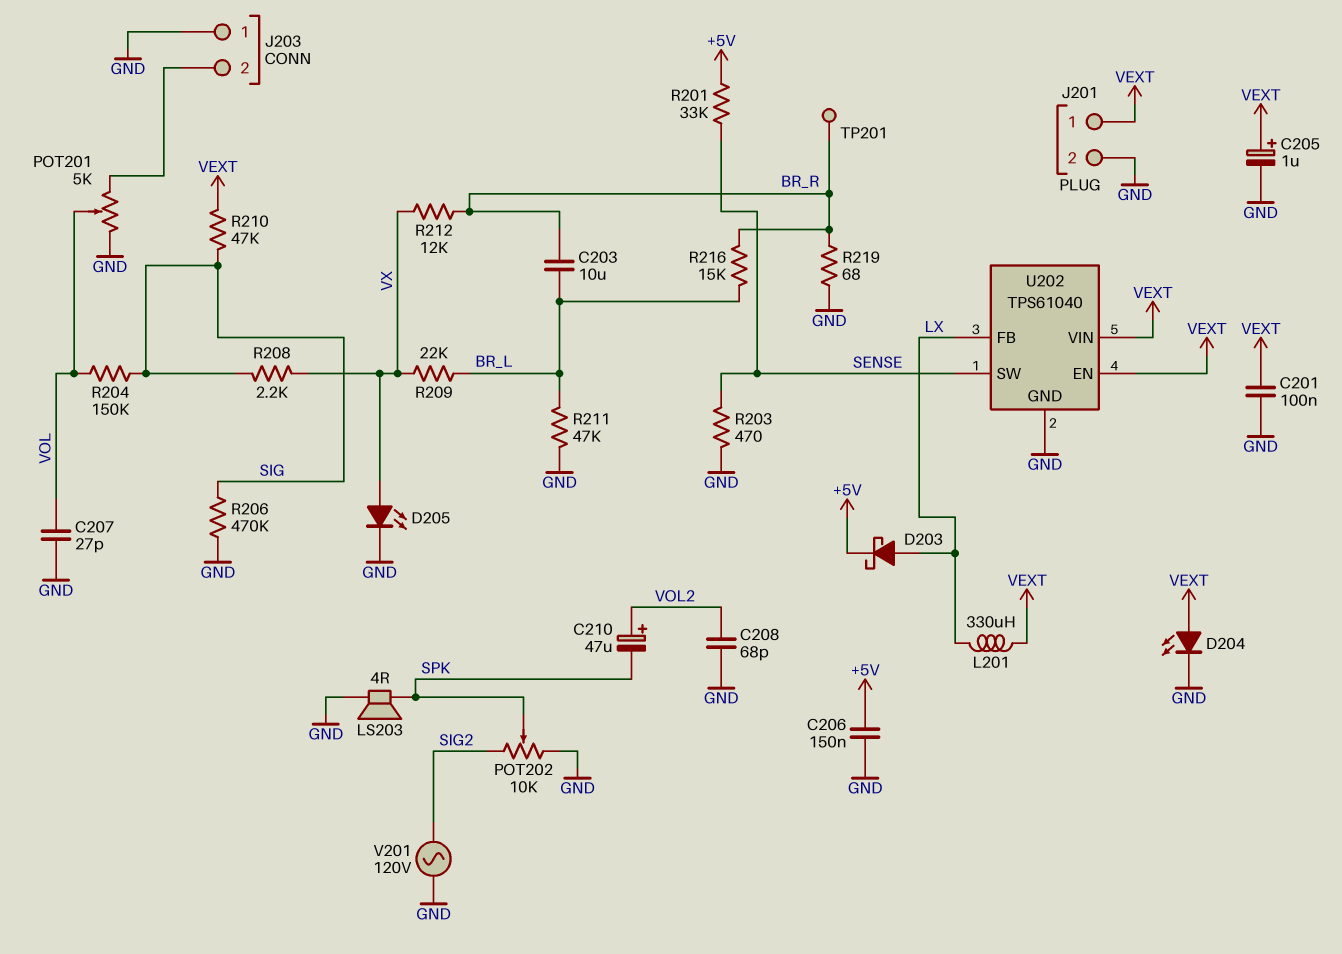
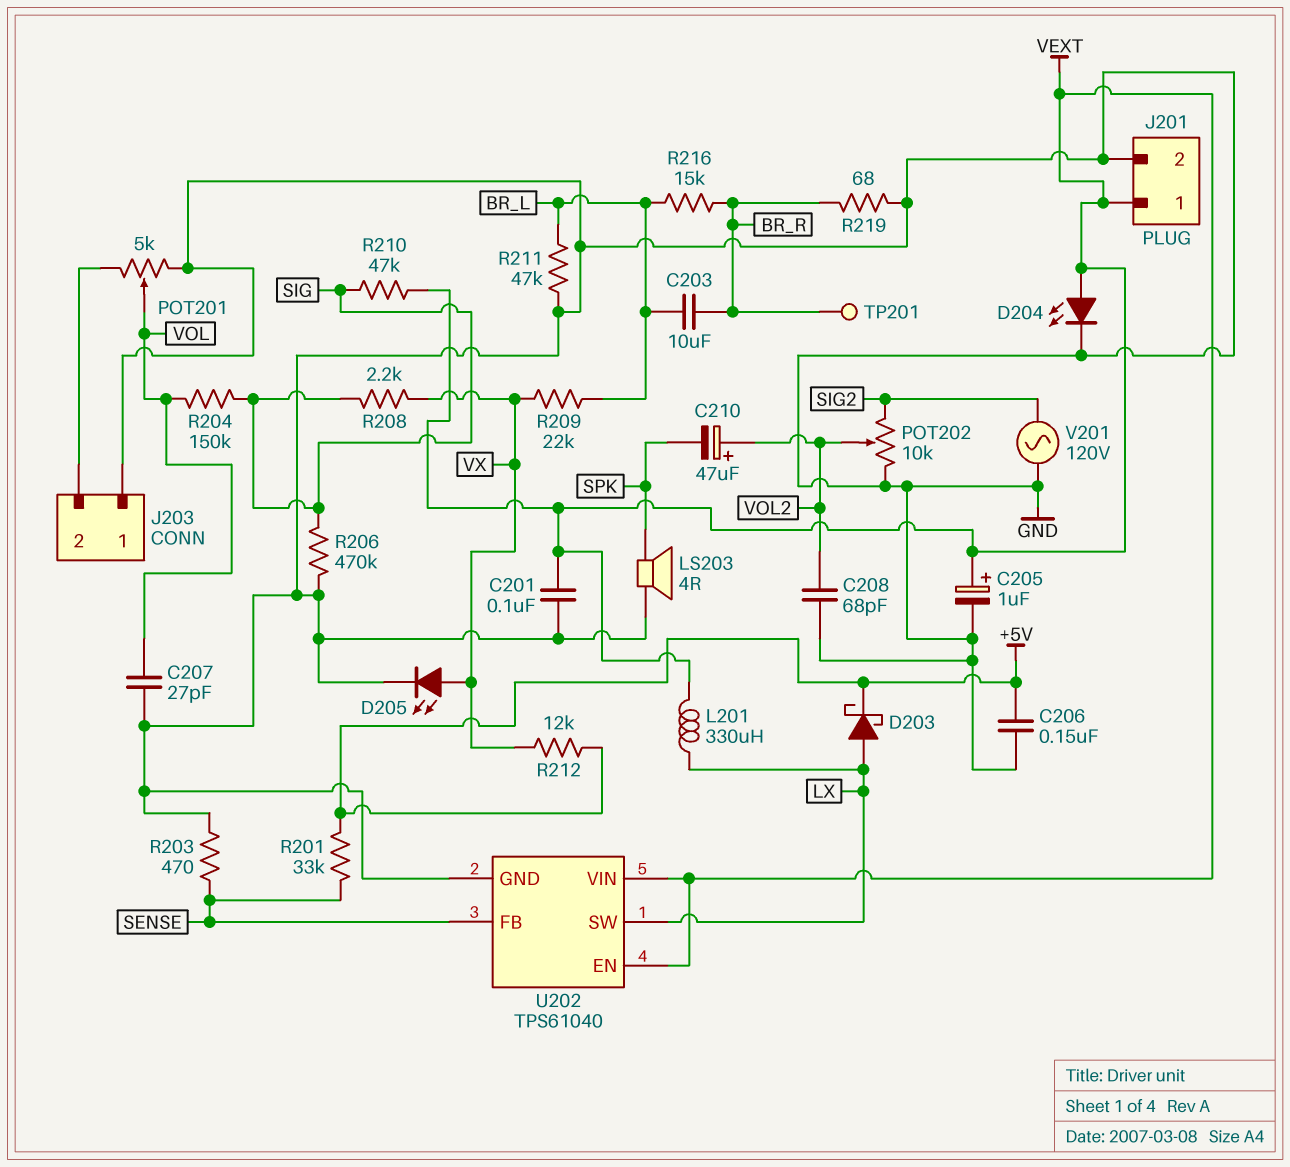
POT202: 10k (GND, SIG2, wiper SPK) -> 10k (GND, SIG2, wiper VOL2)
R212: 12k (BR_R, VX) -> 12k (+5V, VX)
U202 pin FB: LX -> SENSE
U202 pin SW: SENSE -> LX

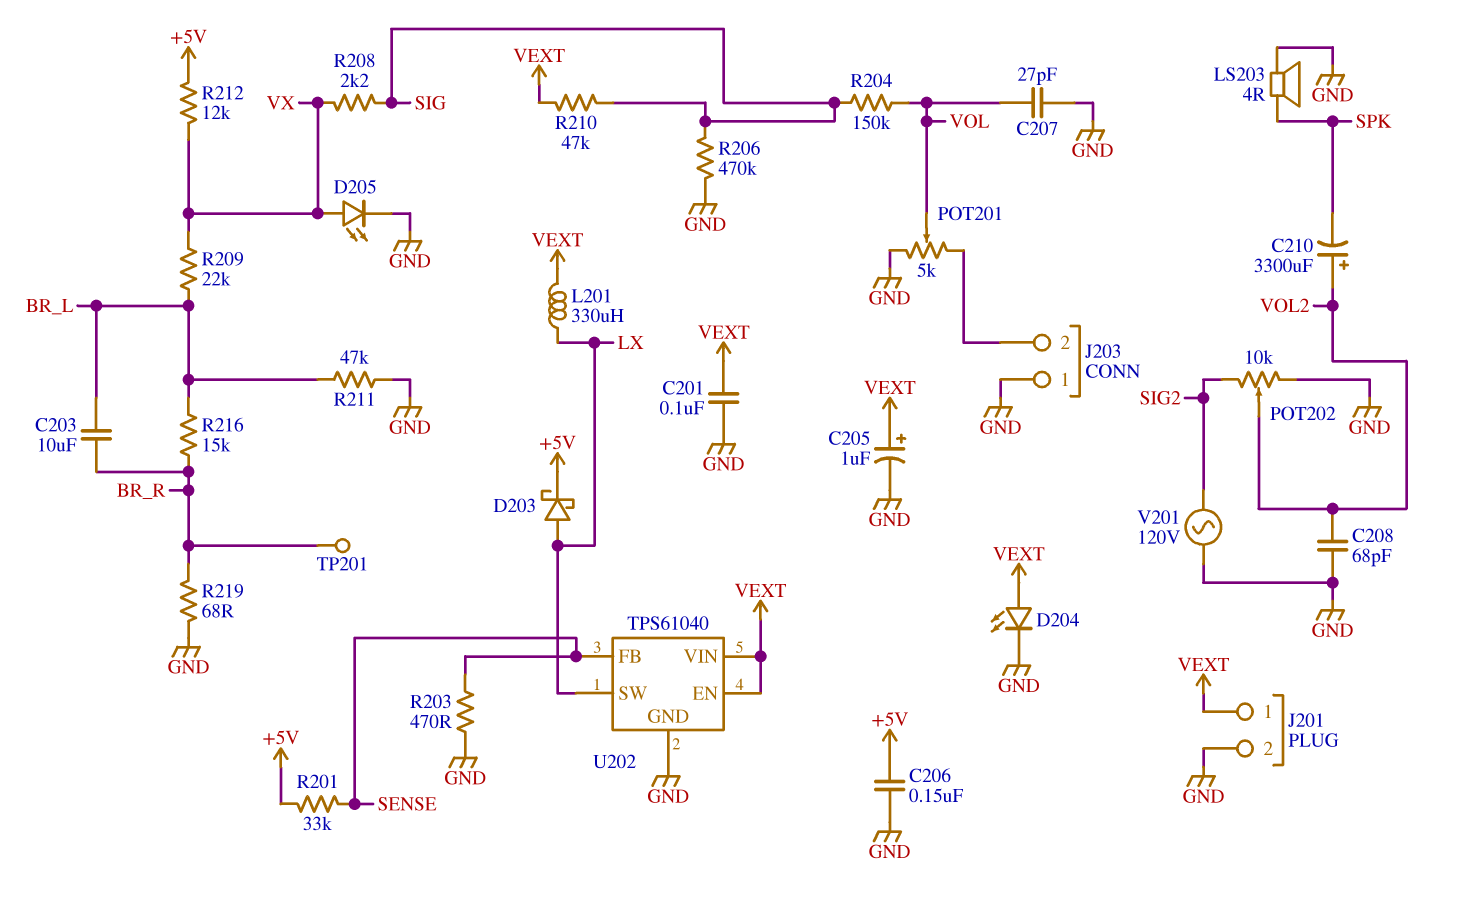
C210: 47uF (plus VOL2, minus SPK) -> 3300uF (plus VOL2, minus SPK)

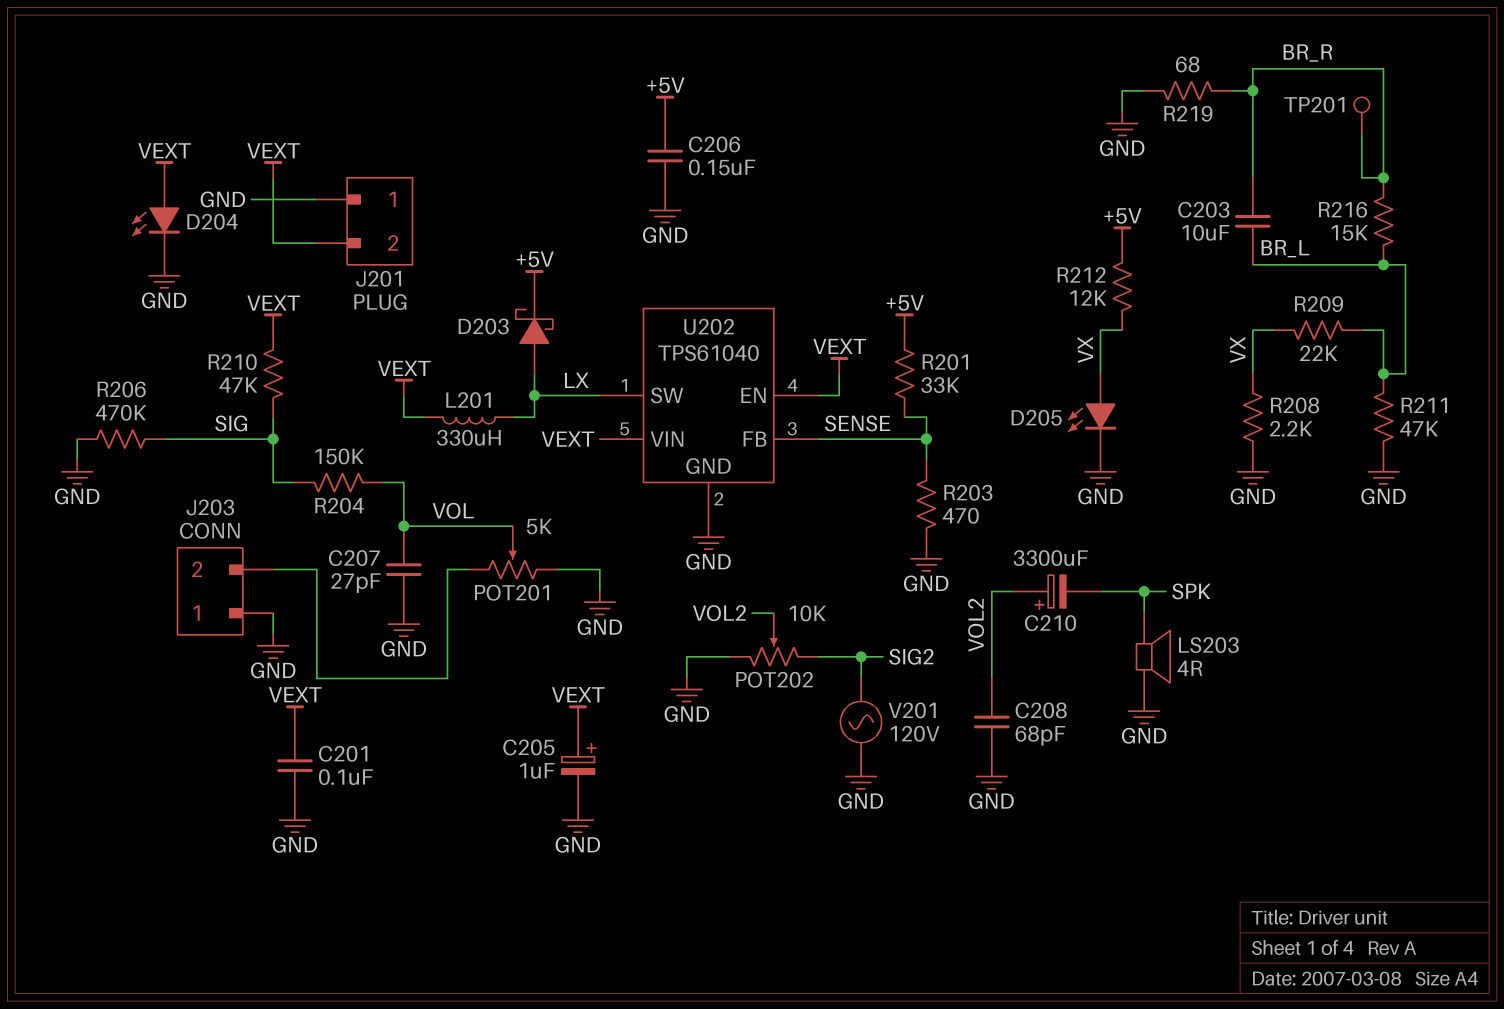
J201 pin 1: VEXT -> GND
J201 pin 2: GND -> VEXT
R208: 2.2k (SIG, VX) -> 2.2k (GND, VX)

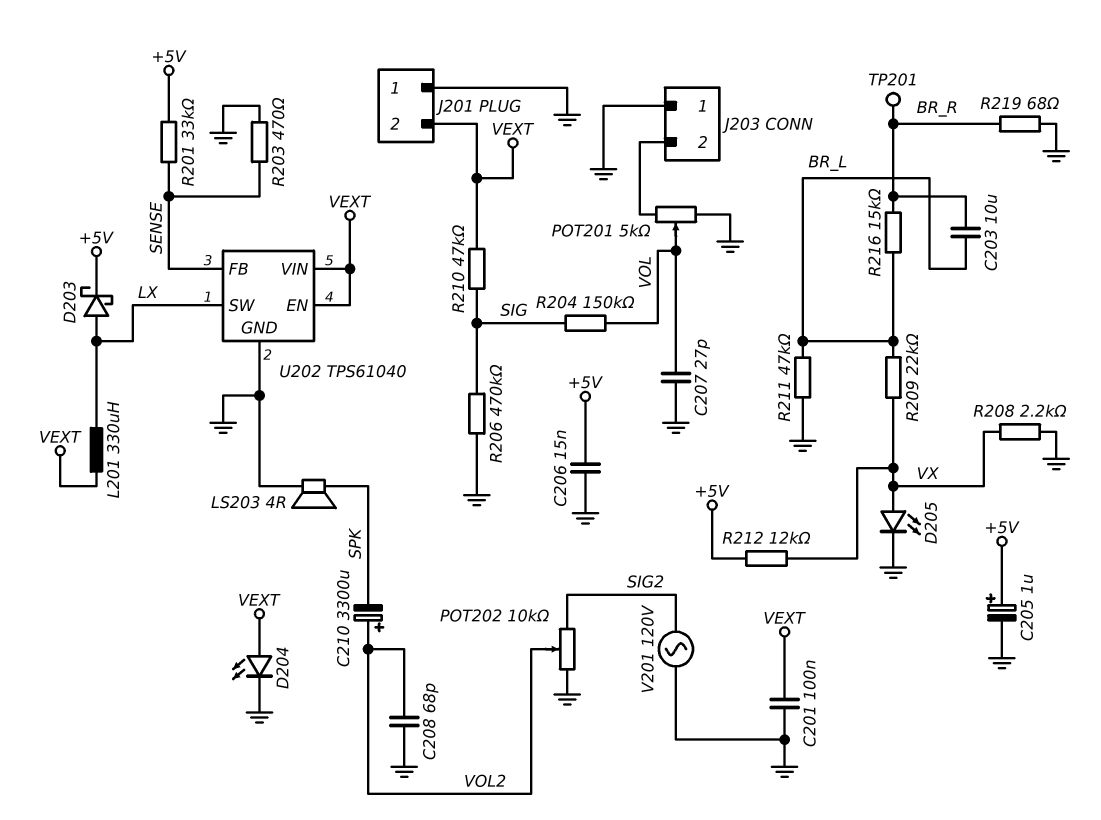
C205: 1uF (plus VEXT, minus GND) -> 1uF (plus +5V, minus GND)
C206: 150nF (+5V, GND) -> 15nF (+5V, GND)

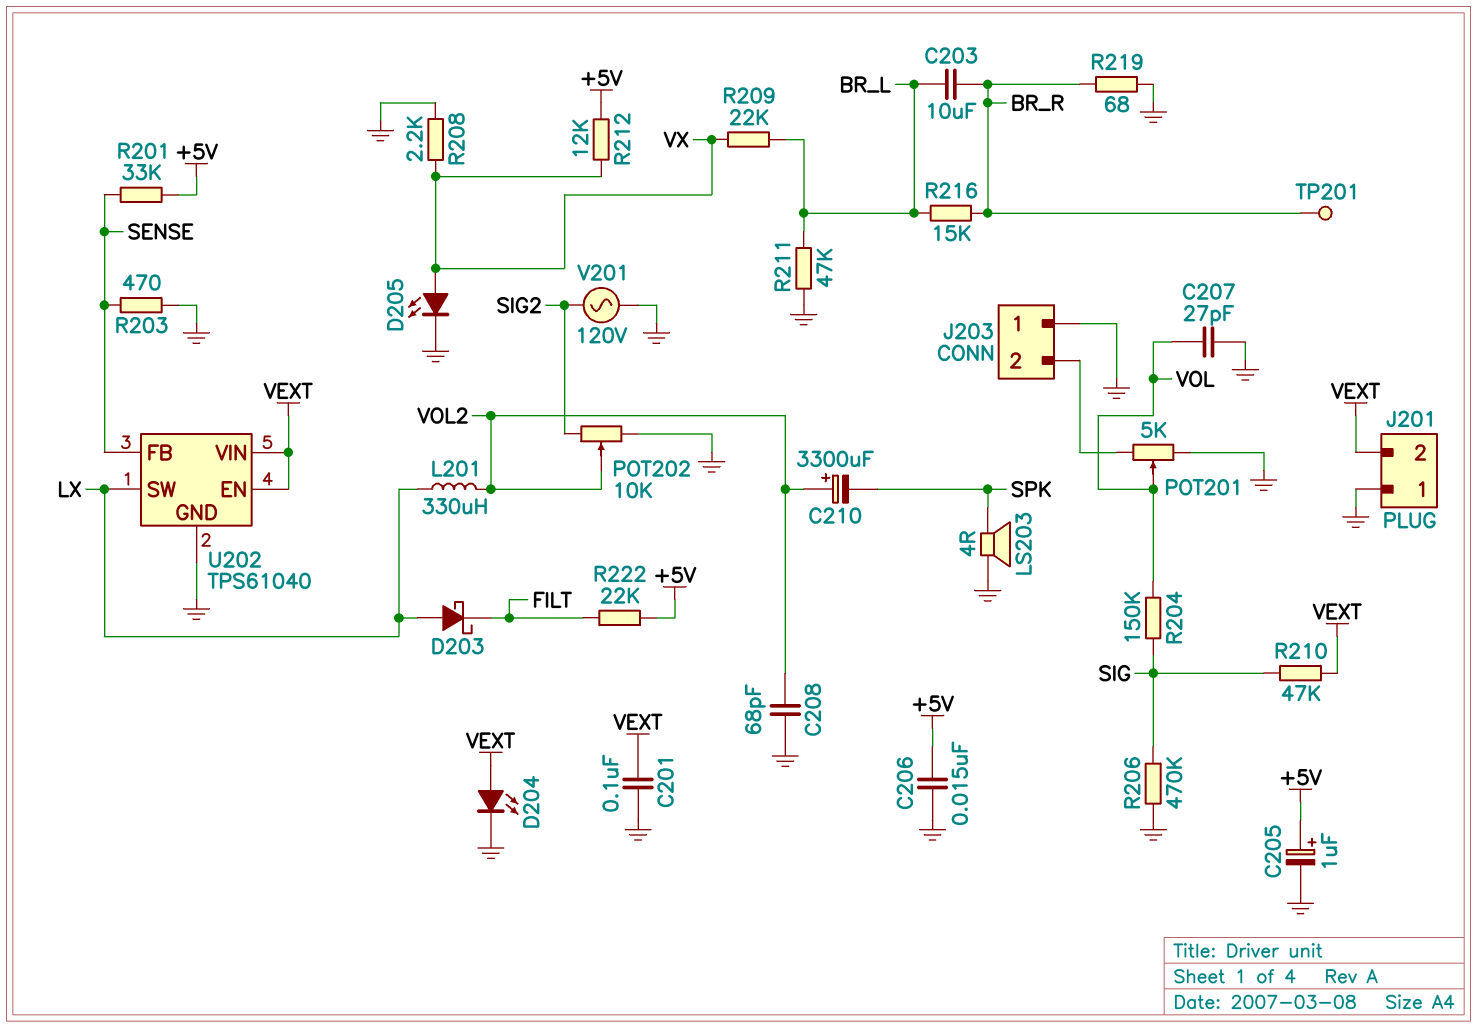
D203: schottky (A LX, K +5V) -> schottky (A LX, K FILT)
L201: 330uH (LX, VEXT) -> 330uH (LX, VOL2)
R222: none -> 22k (+5V, FILT)

